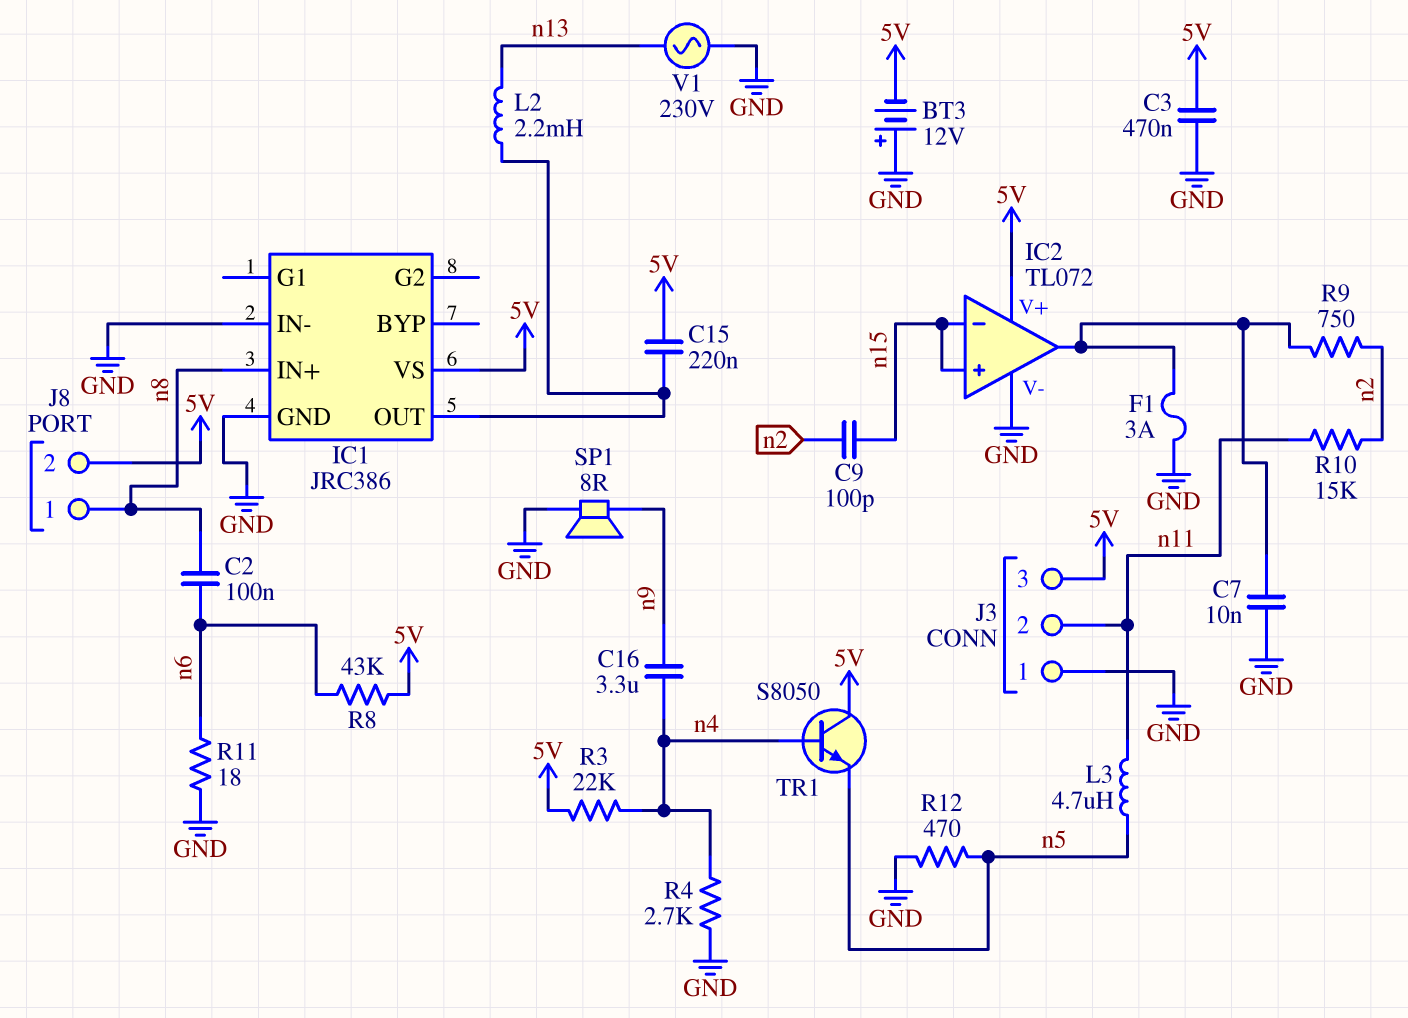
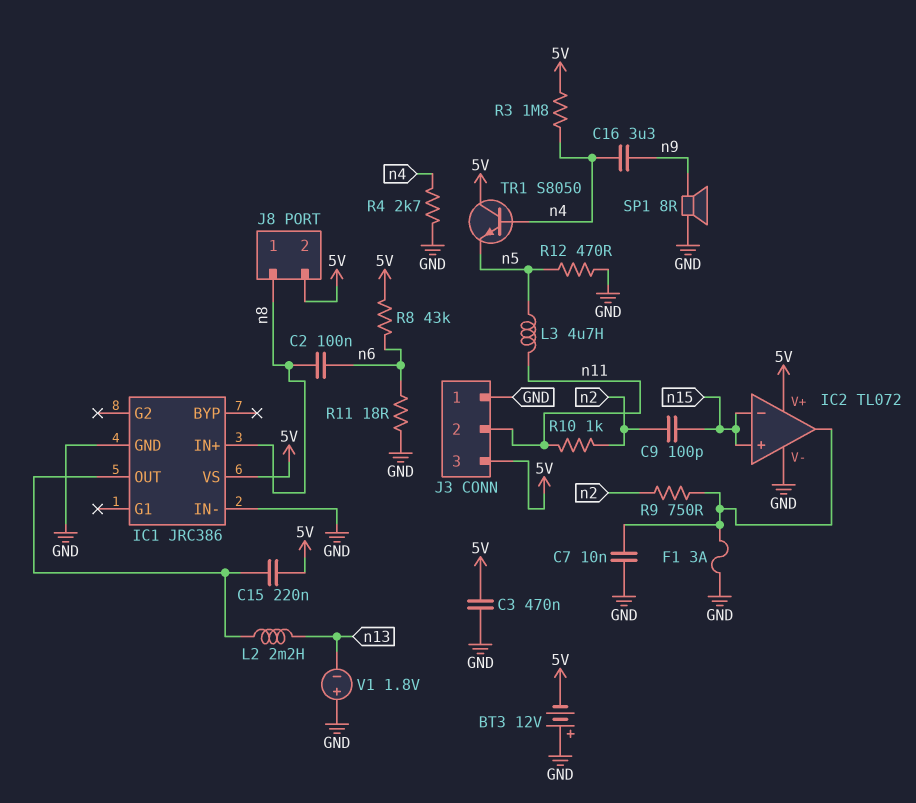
R3: 22k (5V, n4) -> 1.8M (5V, n4)
R10: 15k (n2, n11) -> 1k (n2, n11)
V1: AC 230V (GND, n13) -> 1.8V (plus GND, minus n13)

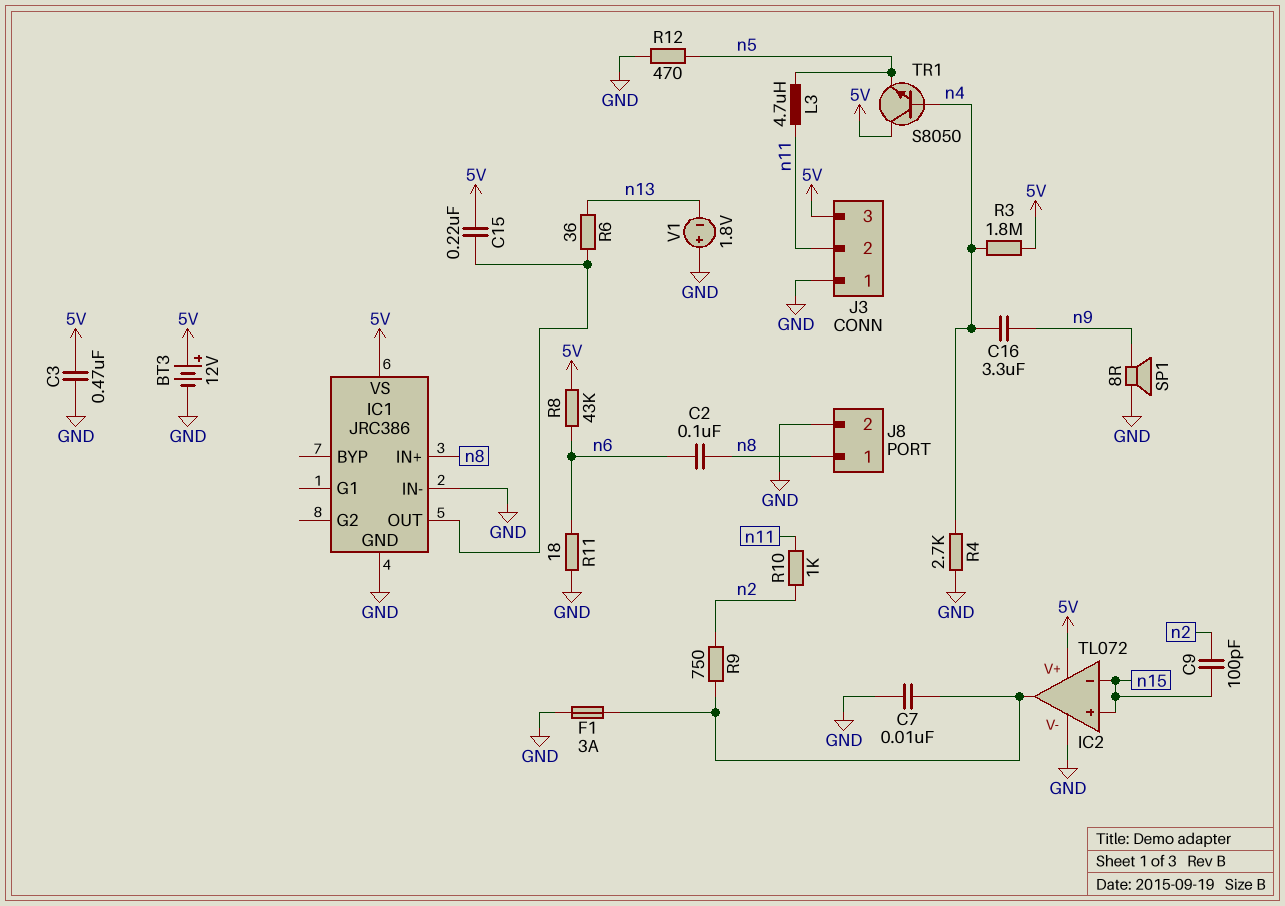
BT3: 12V (plus GND, minus 5V) -> 12V (plus 5V, minus GND)
J8 pin 2: 5V -> GND
L2: 2.2mH (IC1/OUT, n13) -> none
R6: none -> 36 (IC1/OUT, n13)

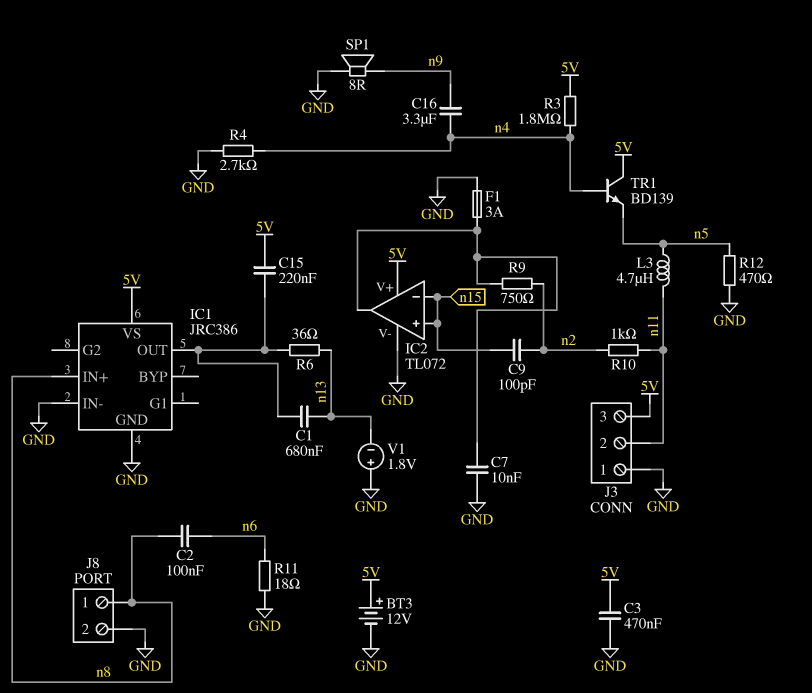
C1: none -> 680nF (IC1/OUT, n13)
R8: 43k (5V, n6) -> none
TR1: NPN S8050 (B n4, C 5V, E n5) -> NPN BD139 (B n4, C 5V, E n5)

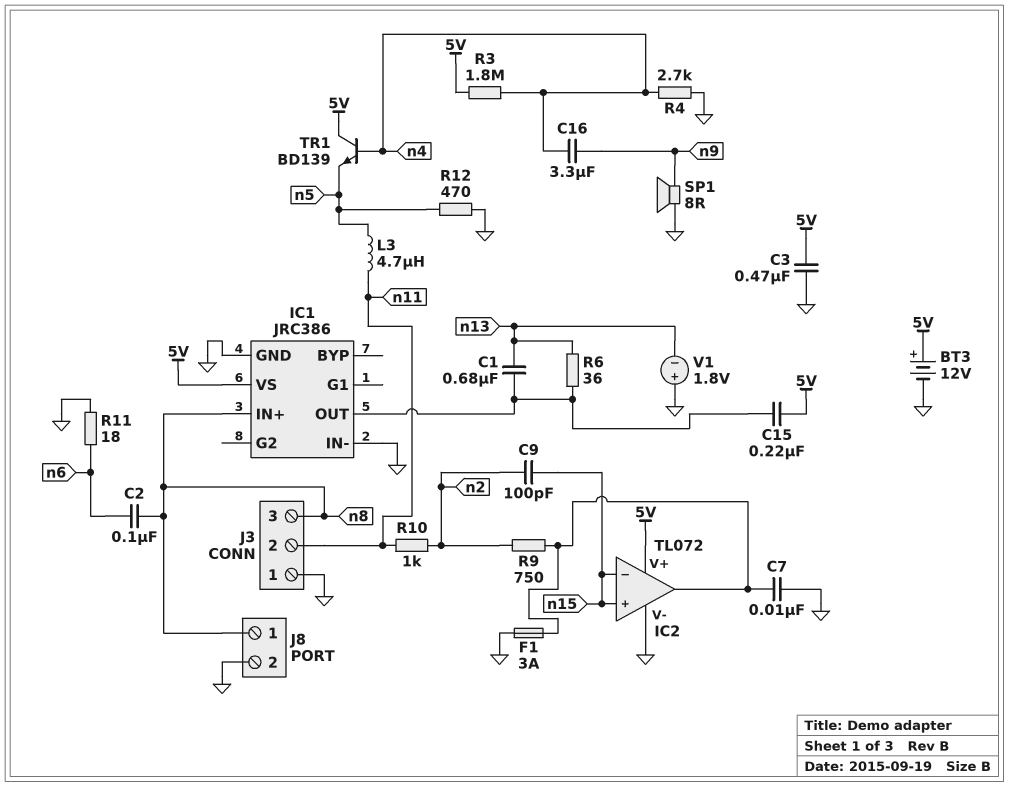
J3 pin 3: 5V -> n8

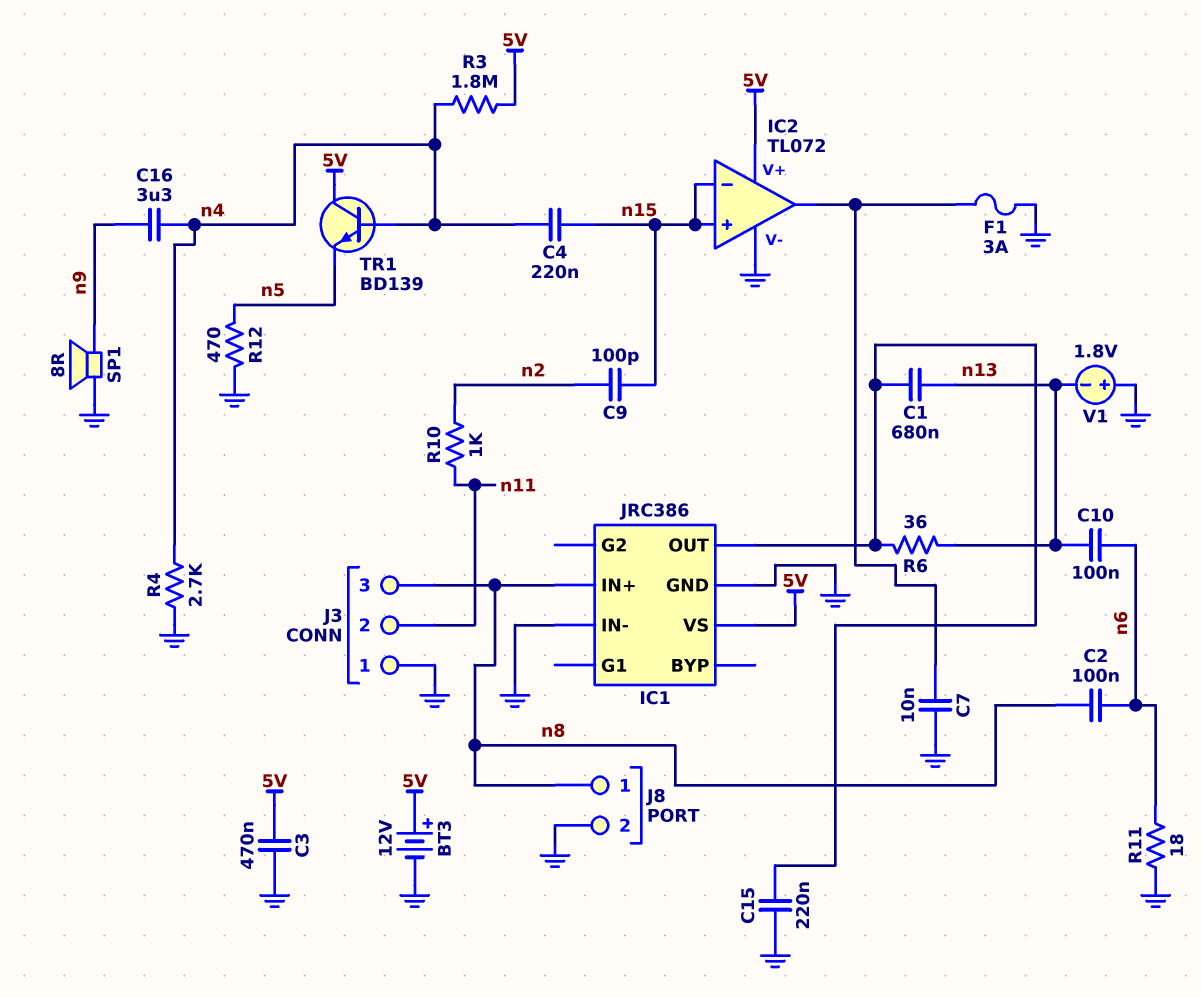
C4: none -> 220nF (n4, n15)
C10: none -> 100nF (n6, n13)
C15: 220nF (5V, IC1/OUT) -> 220nF (GND, IC1/OUT)
L3: 4.7uH (n5, n11) -> none
R9: 750 (IC2/out, n2) -> none

